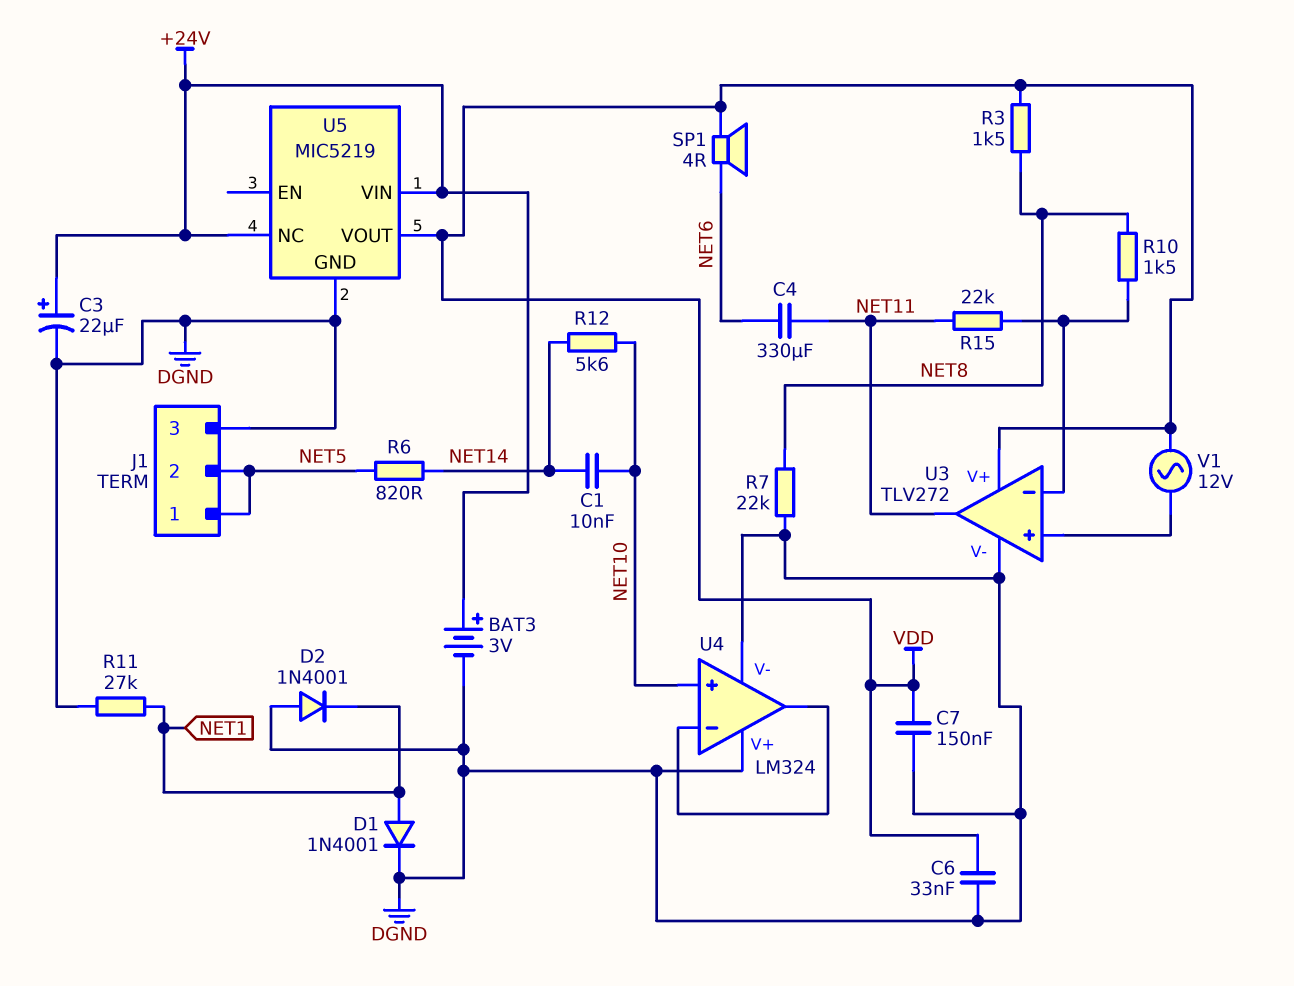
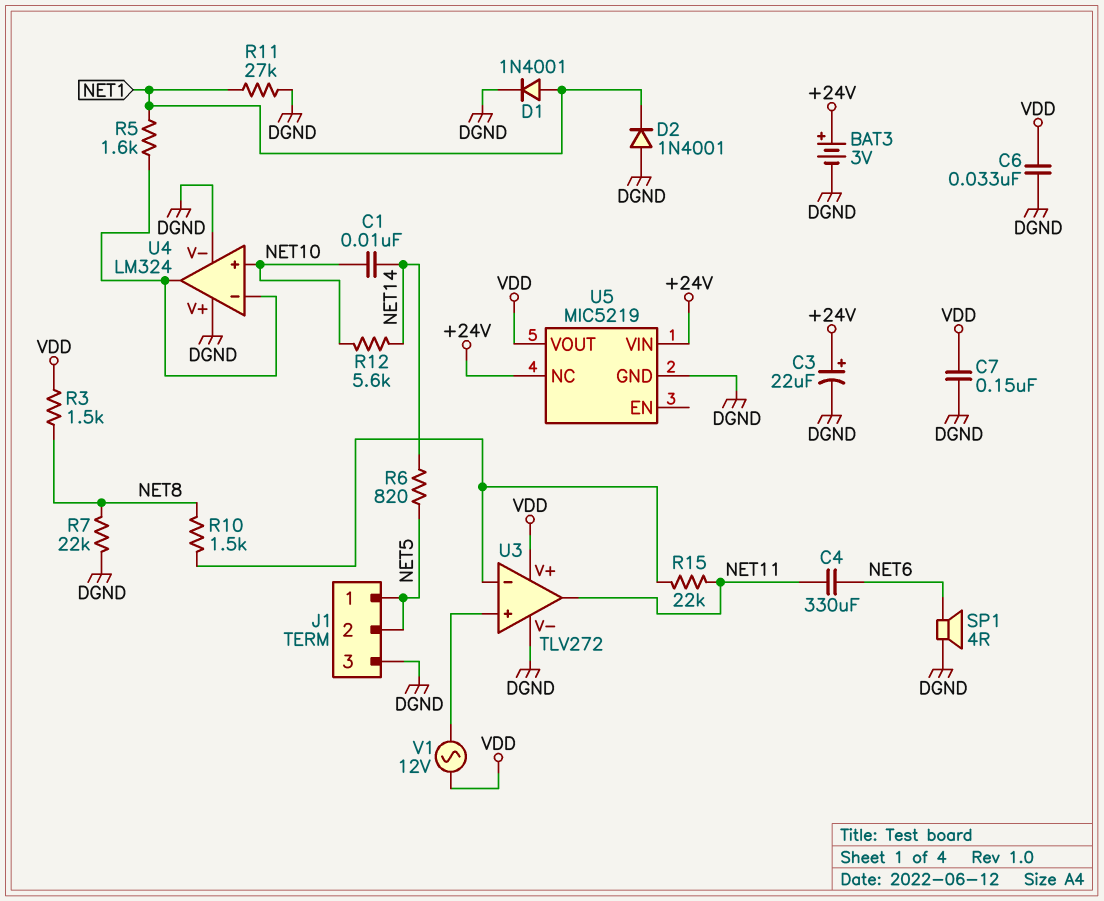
R5: none -> 1.6k (NET1, U4/in-)
SP1: speaker 4R (NET6, VDD) -> speaker 4R (DGND, NET6)

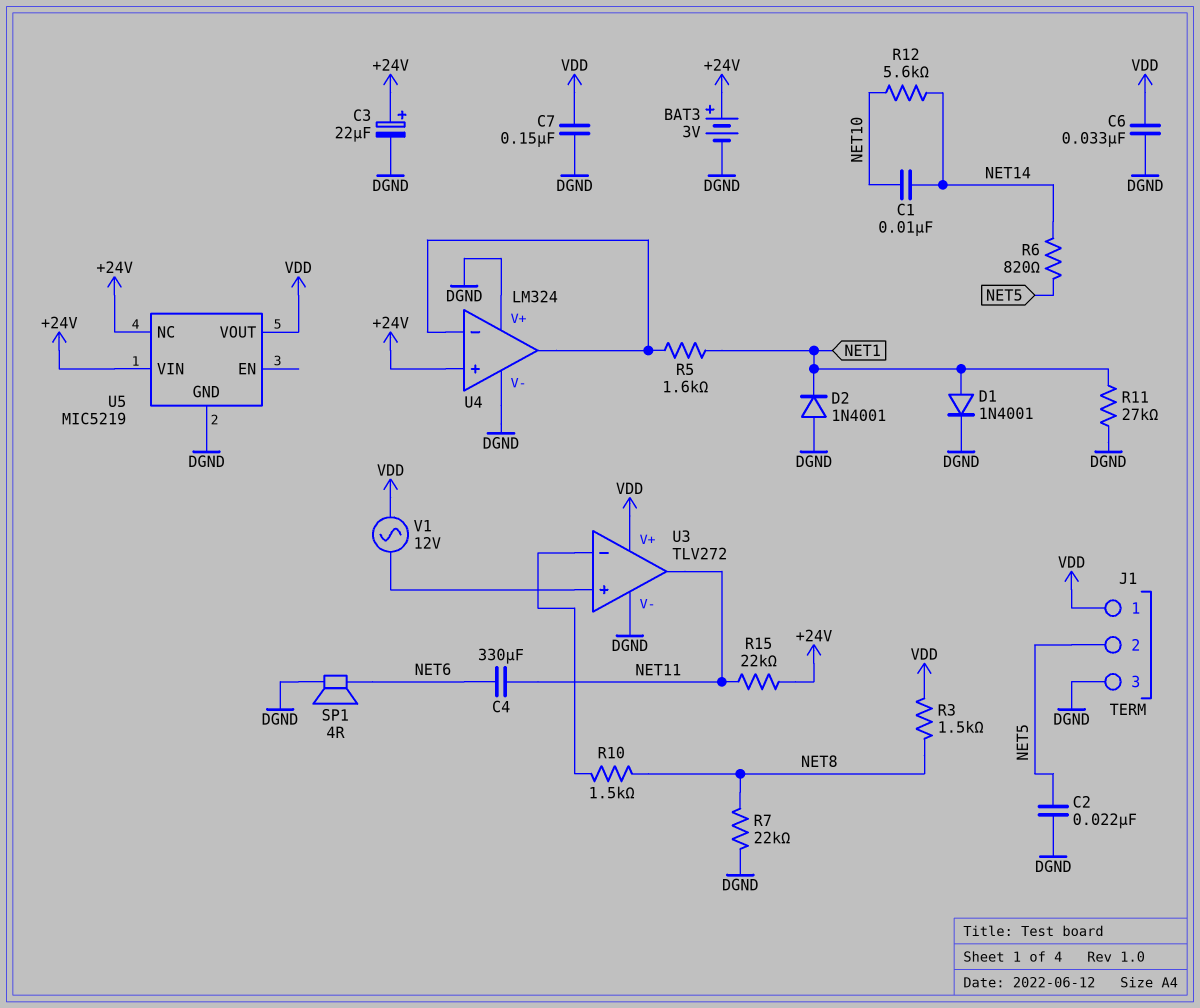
C2: none -> 22nF (DGND, NET5)
J1 pin 1: NET5 -> VDD
R15: 22k (NET11, U3/in-) -> 22k (+24V, NET11)
U4 pin in+: NET10 -> +24V

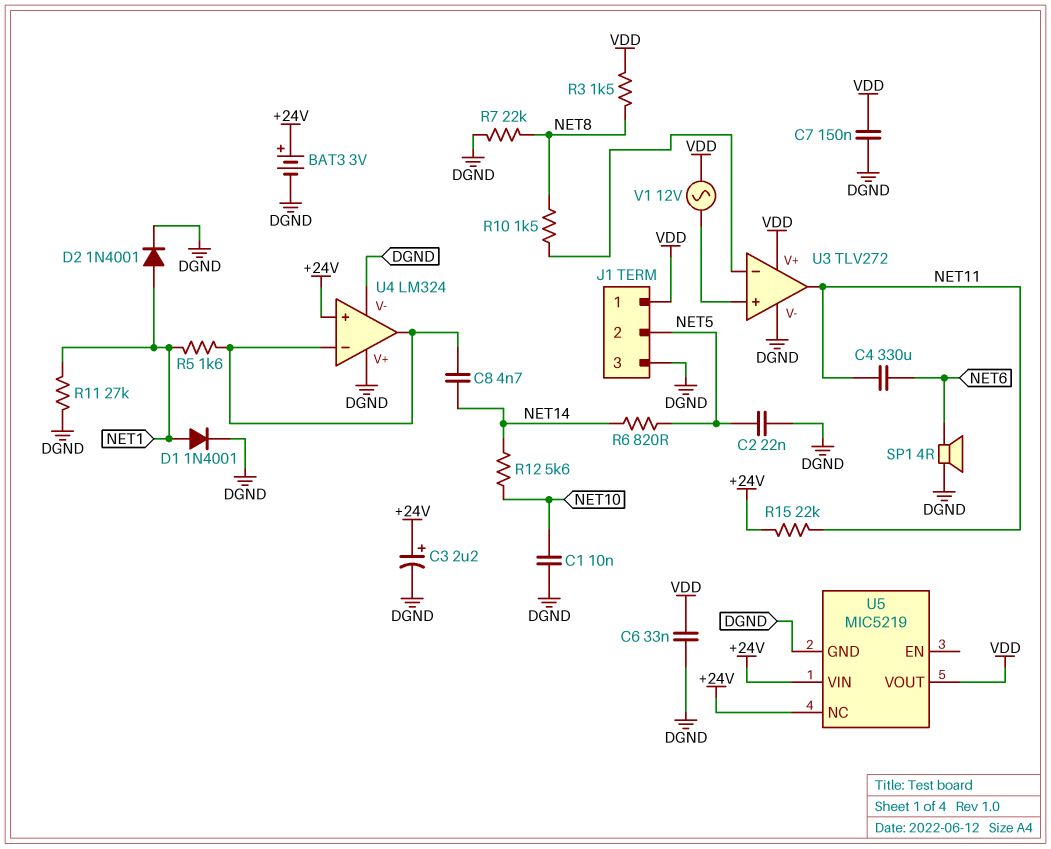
C1: 10nF (NET10, NET14) -> 10nF (DGND, NET10)
C3: 22uF (plus +24V, minus DGND) -> 2.2uF (plus +24V, minus DGND)
C8: none -> 4.7nF (NET14, U4/in-)
D2: diode 1N4001 (A DGND, K NET1) -> diode 1N4001 (A NET1, K DGND)

